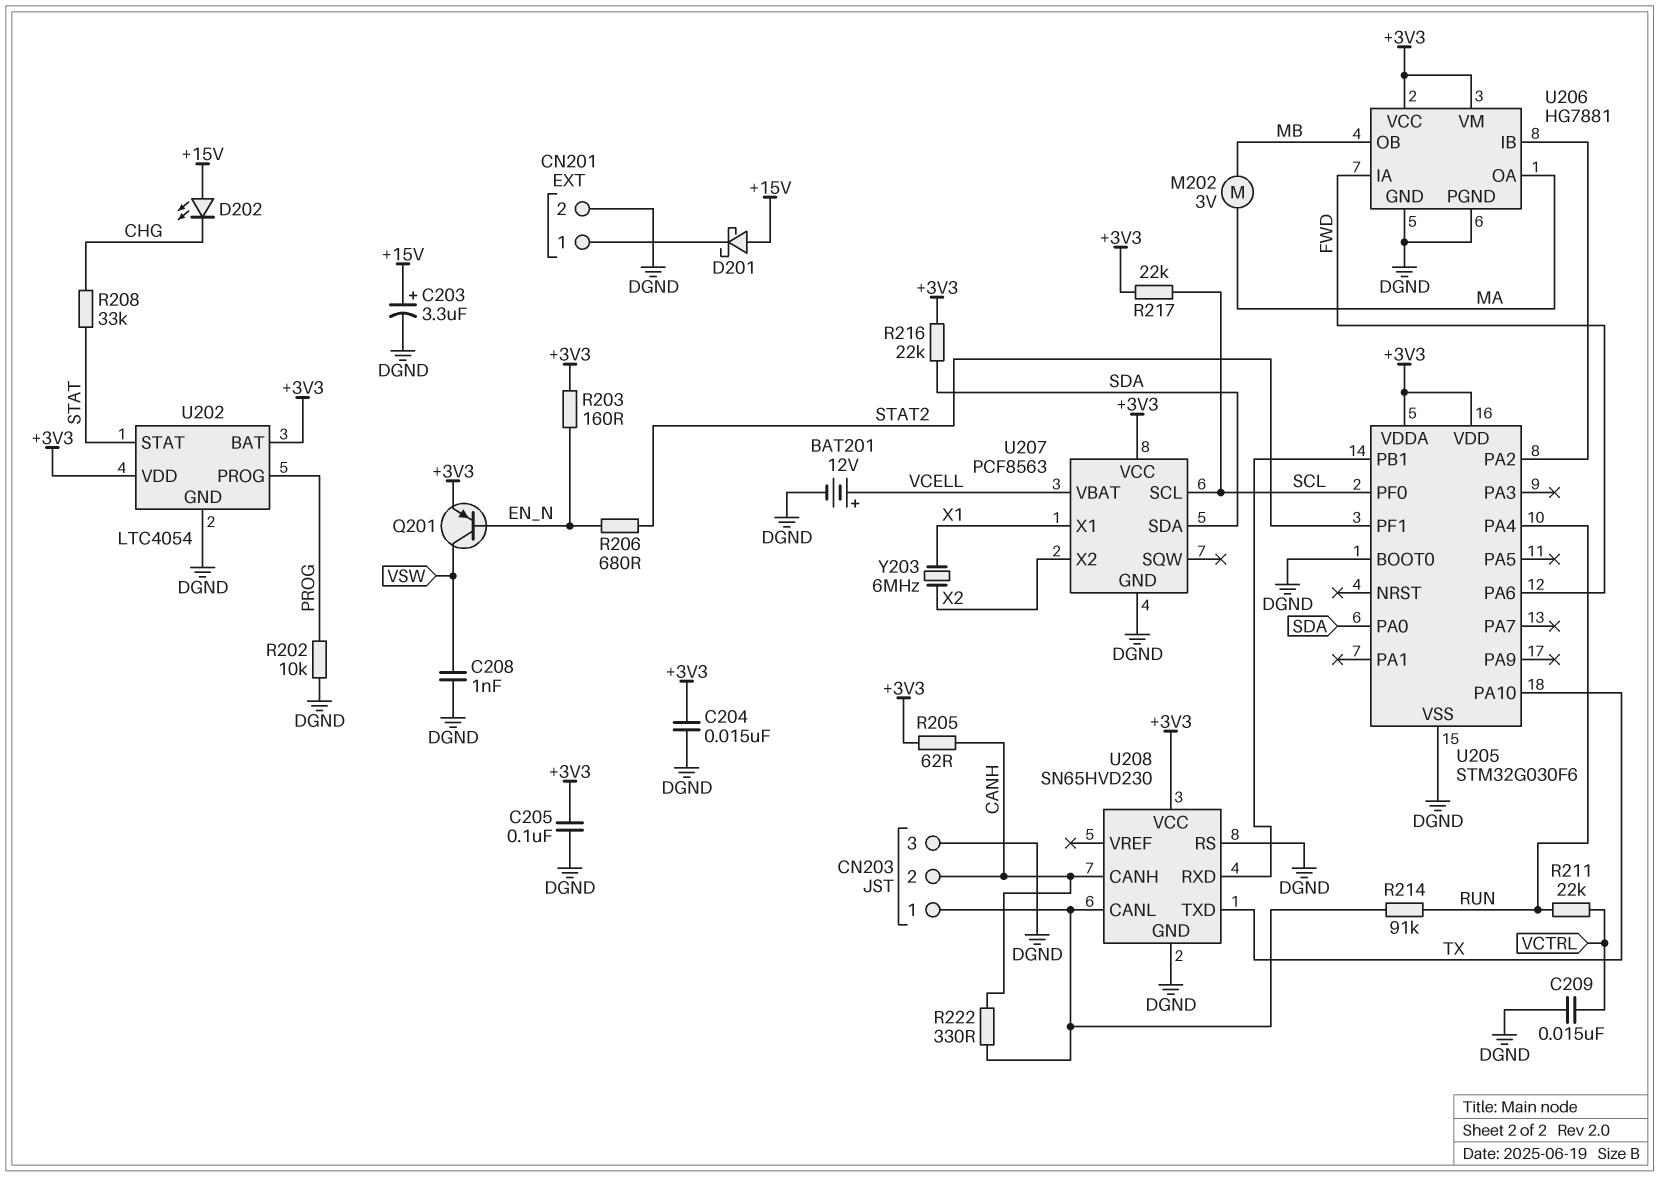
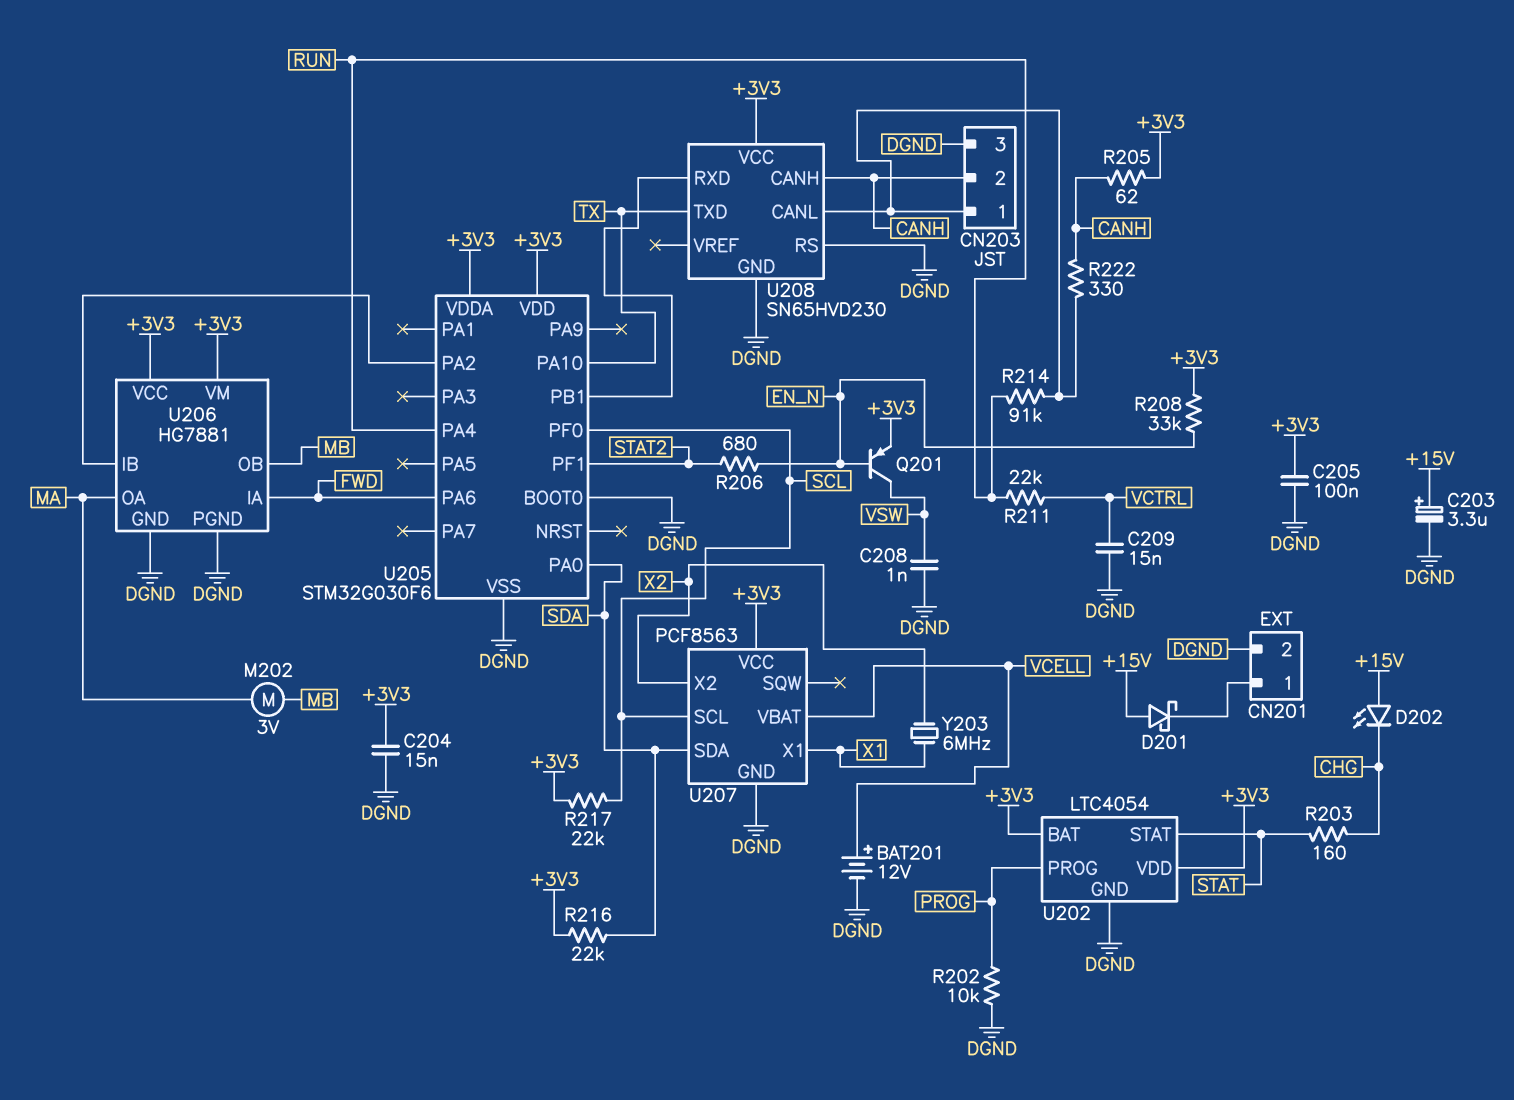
R203: 160 (+3V3, EN_N) -> 160 (CHG, STAT)
R208: 33k (CHG, STAT) -> 33k (+3V3, EN_N)

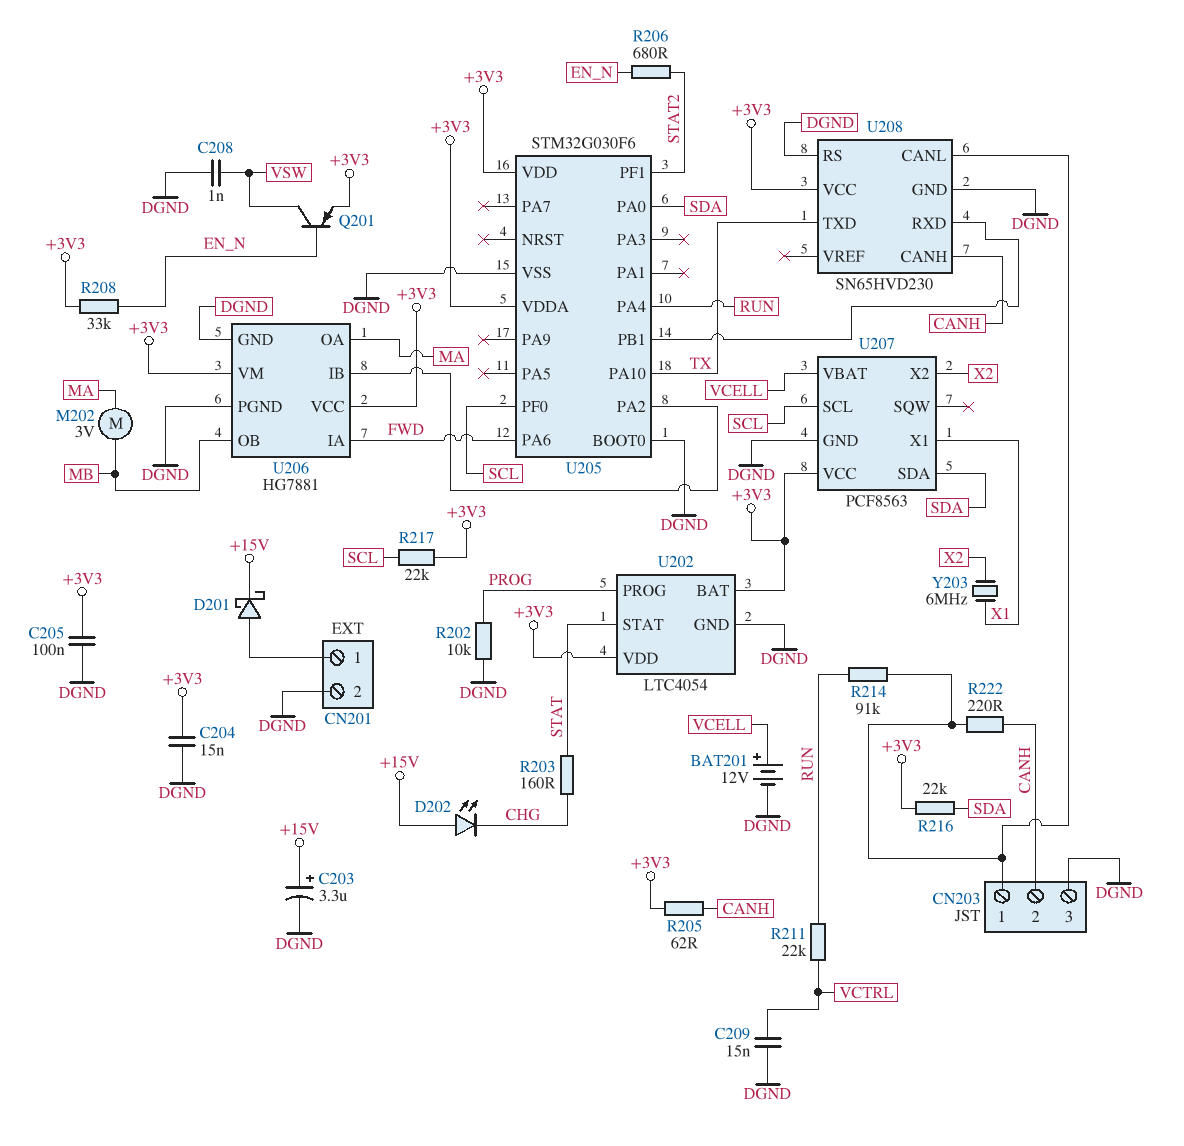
D201: schottky (A +15V, K CN201/1) -> schottky (A CN201/1, K +15V)
R222: 330 (CANH, CN203/1) -> 220 (CANH, CN203/1)

